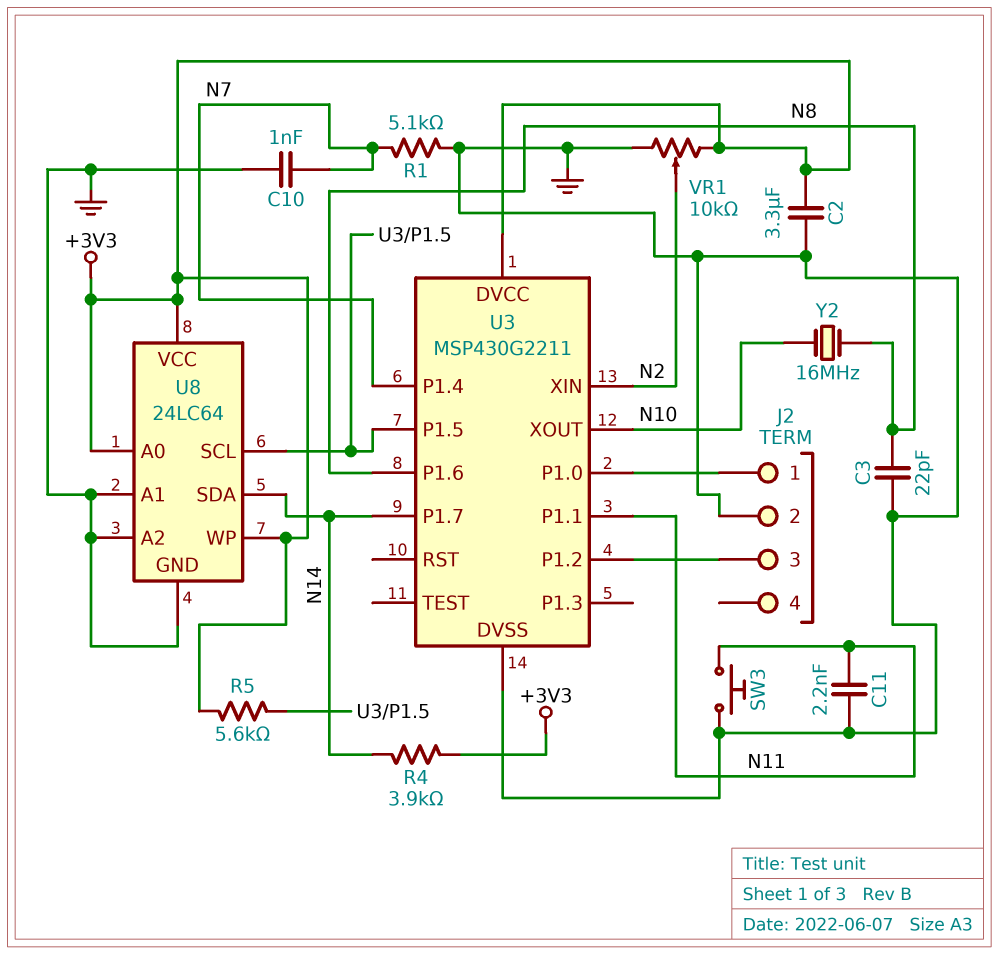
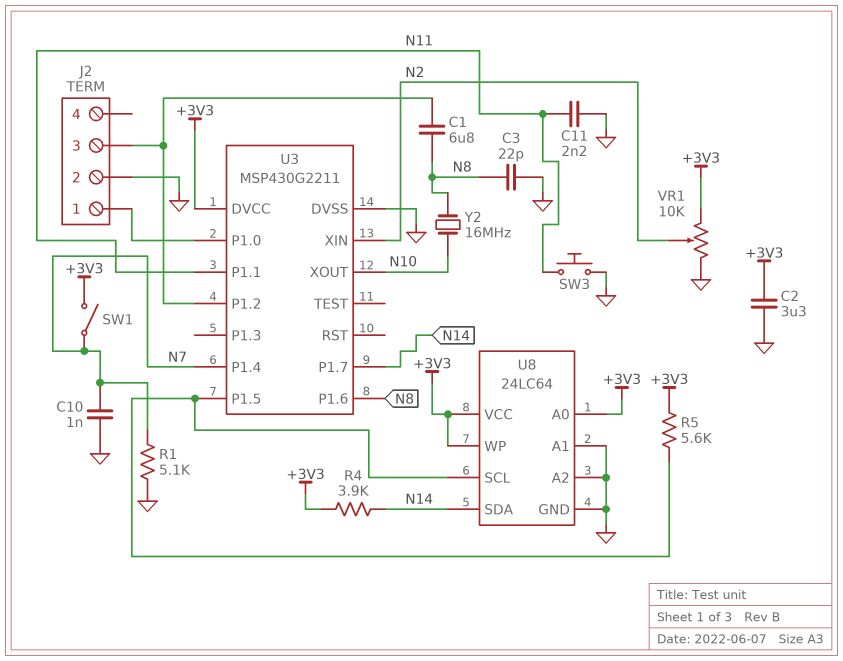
C1: none -> 6.8uF (J2/3, N8)
SW1: none -> switch (+3V3, N7)

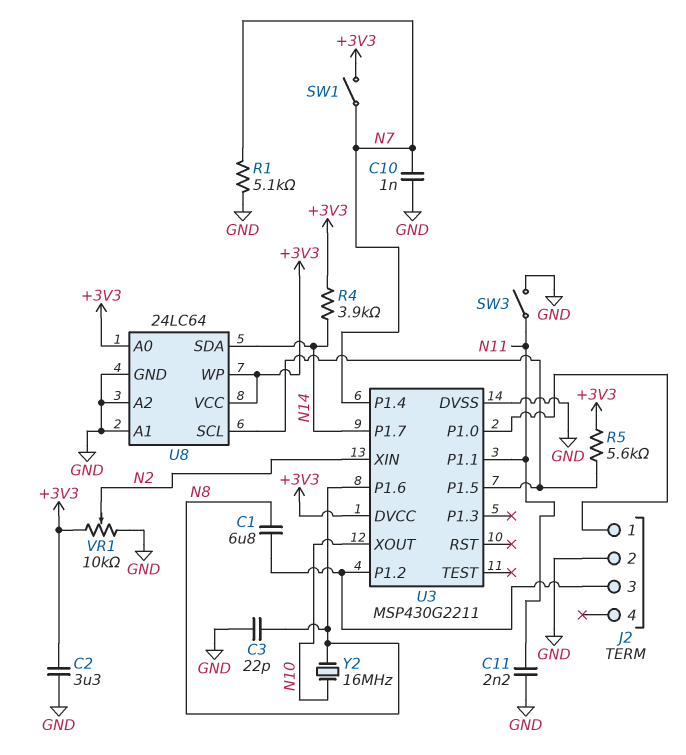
SW3: button (GND, N11) -> switch (GND, N11)

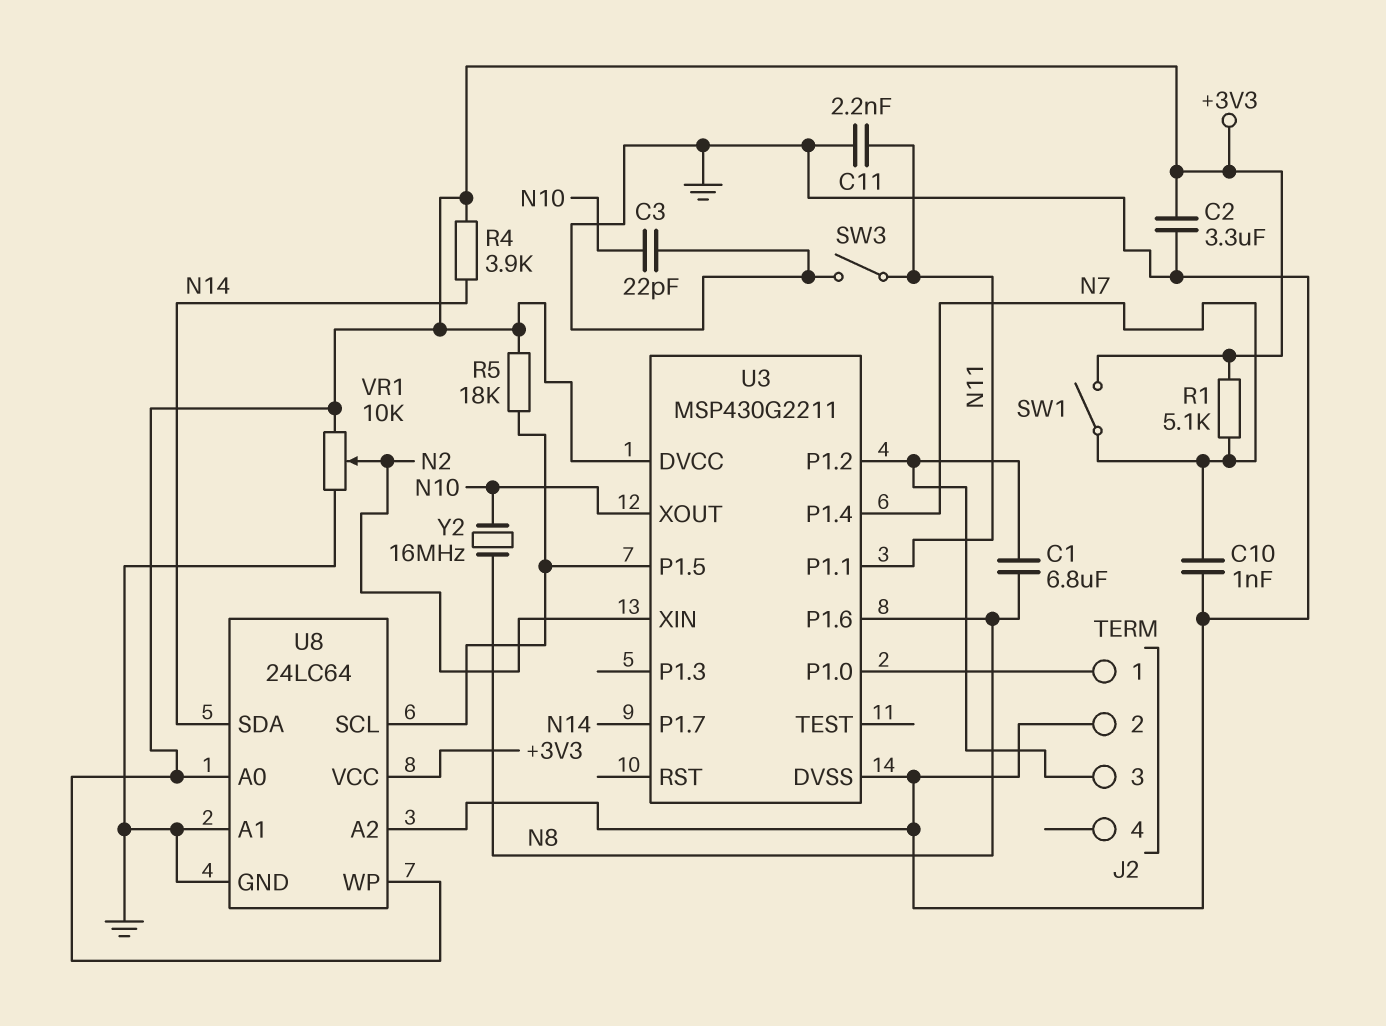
C3: 22pF (GND, N8) -> 22pF (GND, N10)
R1: 5.1k (GND, N7) -> 5.1k (+3V3, N7)
R5: 5.6k (+3V3, U3/P1.5) -> 18k (+3V3, U3/P1.5)

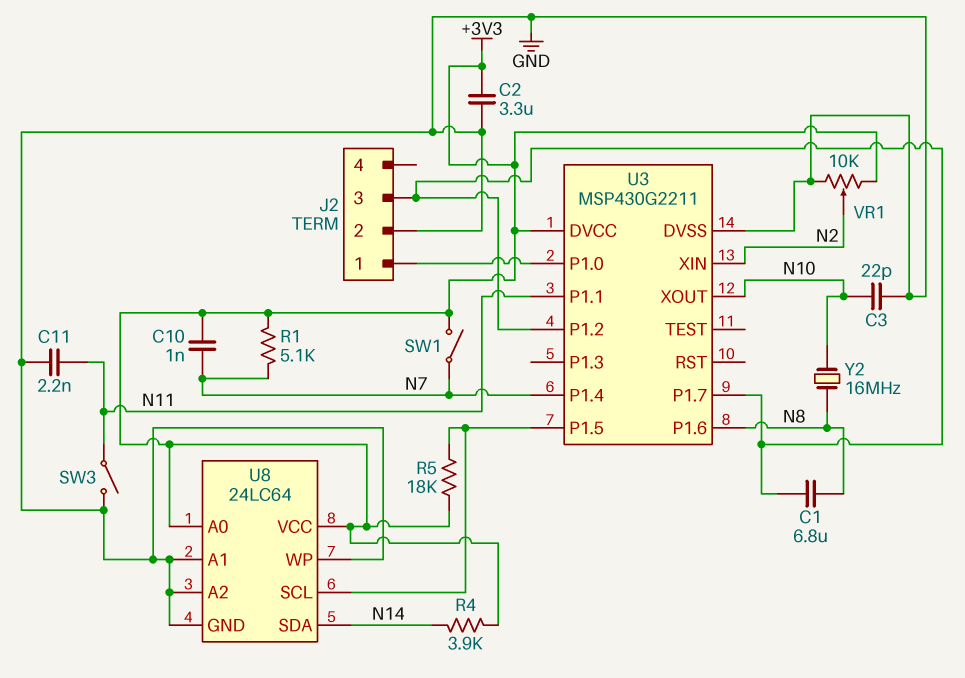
C10: 1nF (GND, N7) -> 1nF (+3V3, N7)
U3 pin P1.7: N14 -> J2/3
U8 pin WP: +3V3 -> GND

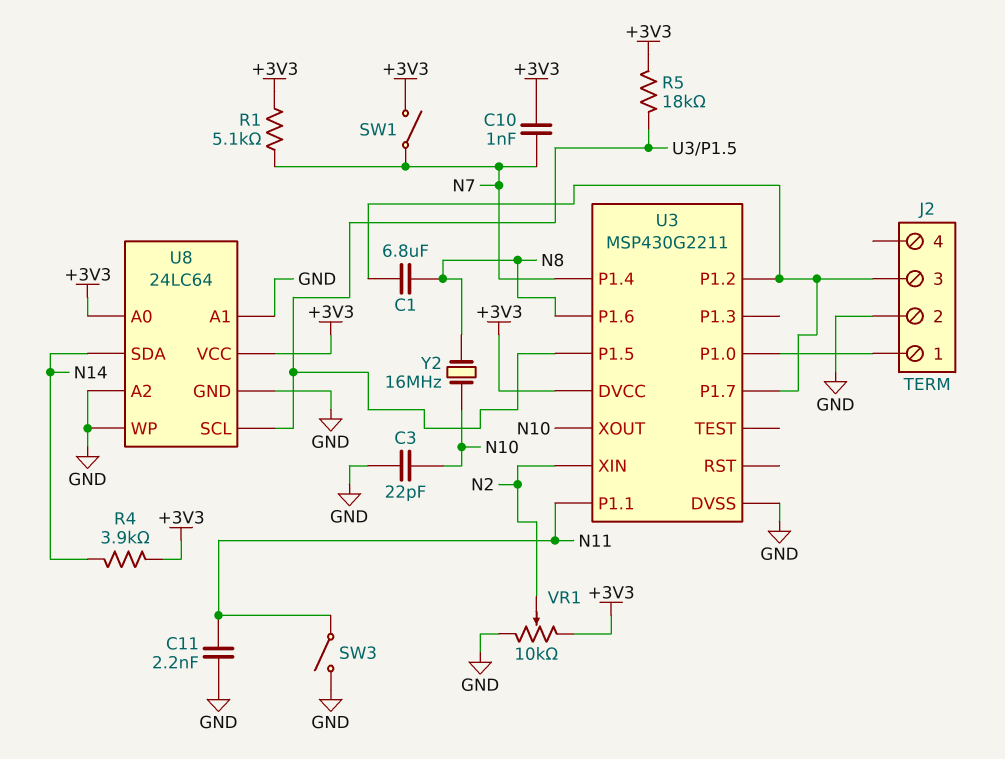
C2: 3.3uF (+3V3, GND) -> none

